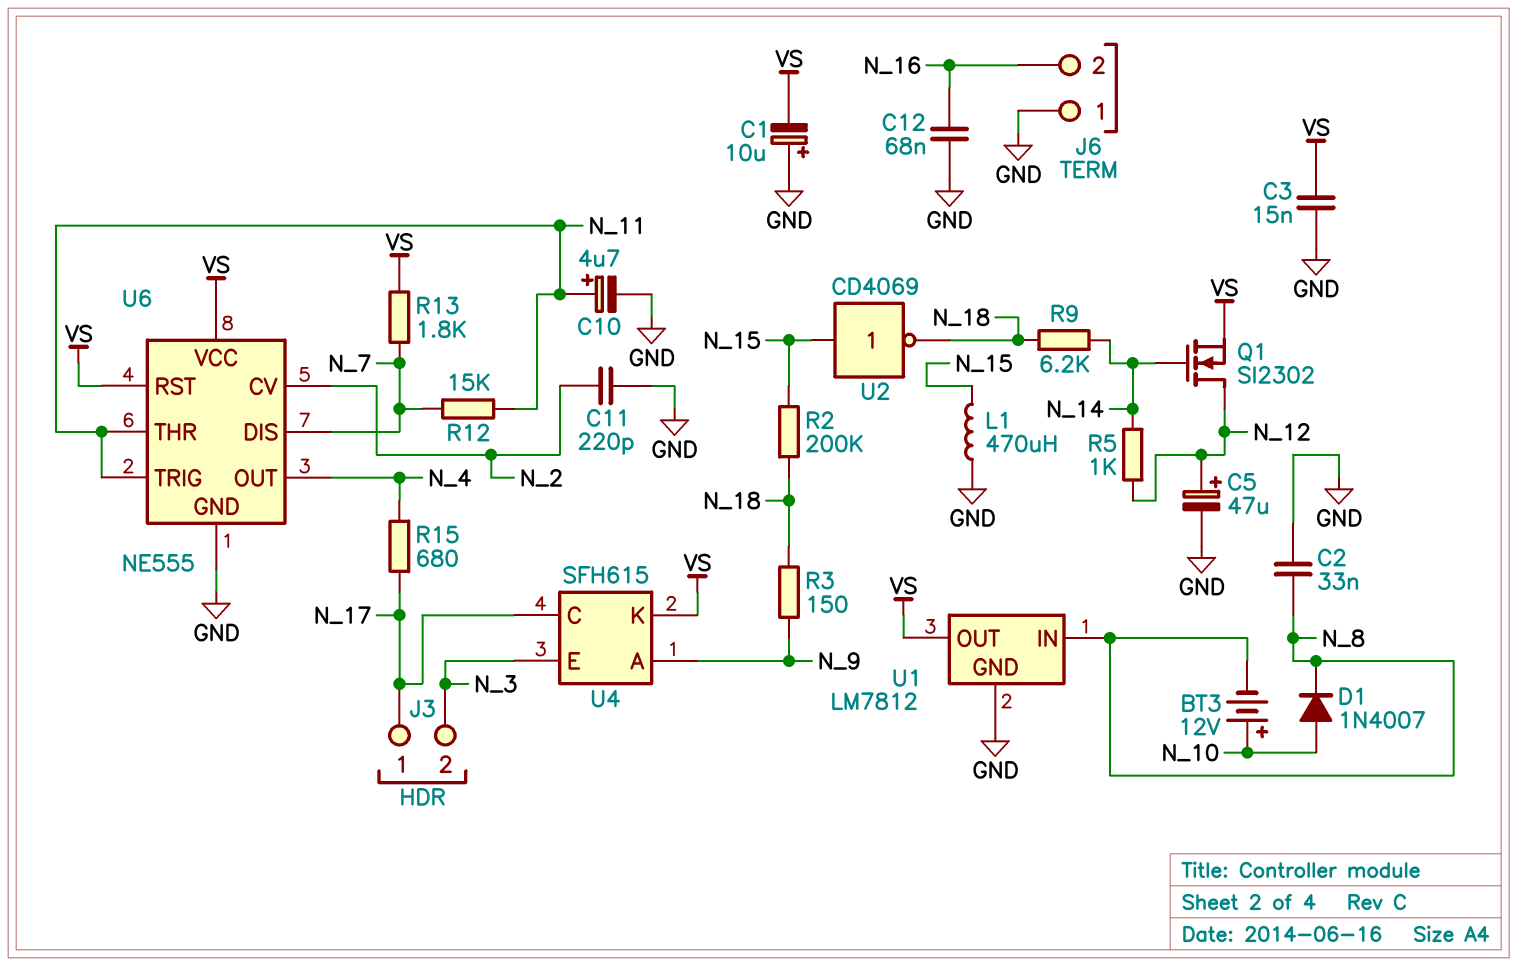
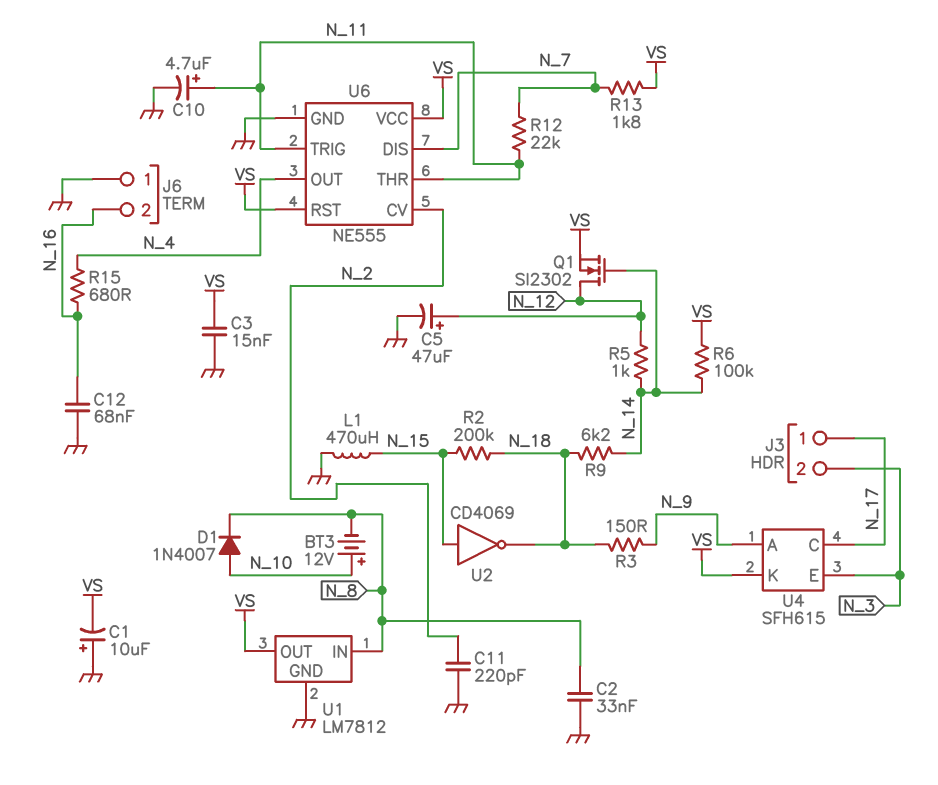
R6: none -> 100k (N_14, VS)
R12: 15k (N_7, N_11) -> 22k (N_7, N_11)
R15: 680 (N_4, N_17) -> 680 (N_4, N_16)

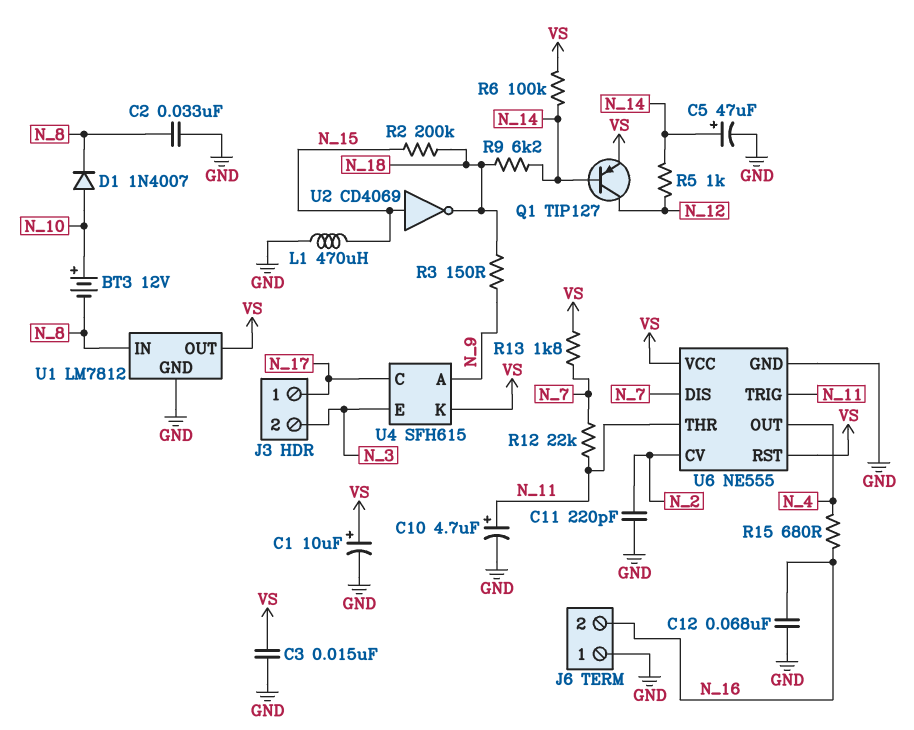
C1: 10uF (plus GND, minus VS) -> 10uF (plus VS, minus GND)
C5: 47uF (plus N_12, minus GND) -> 47uF (plus N_14, minus GND)
Q1: NMOS SI2302 (G N_14, D N_12, S VS) -> PNP TIP127 (B N_14, C N_12, E VS)

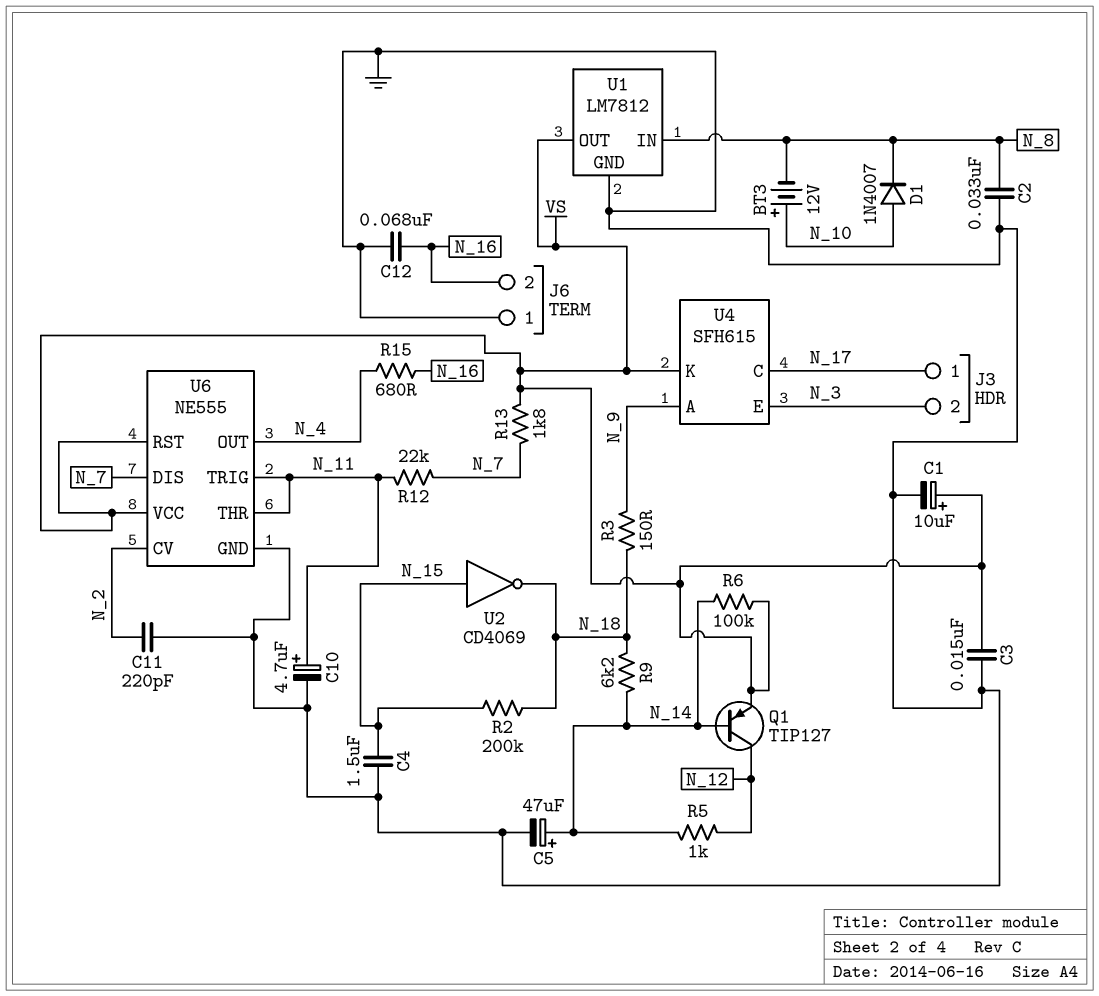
C4: none -> 1.5uF (GND, N_15)
L1: 470uH (GND, N_15) -> none

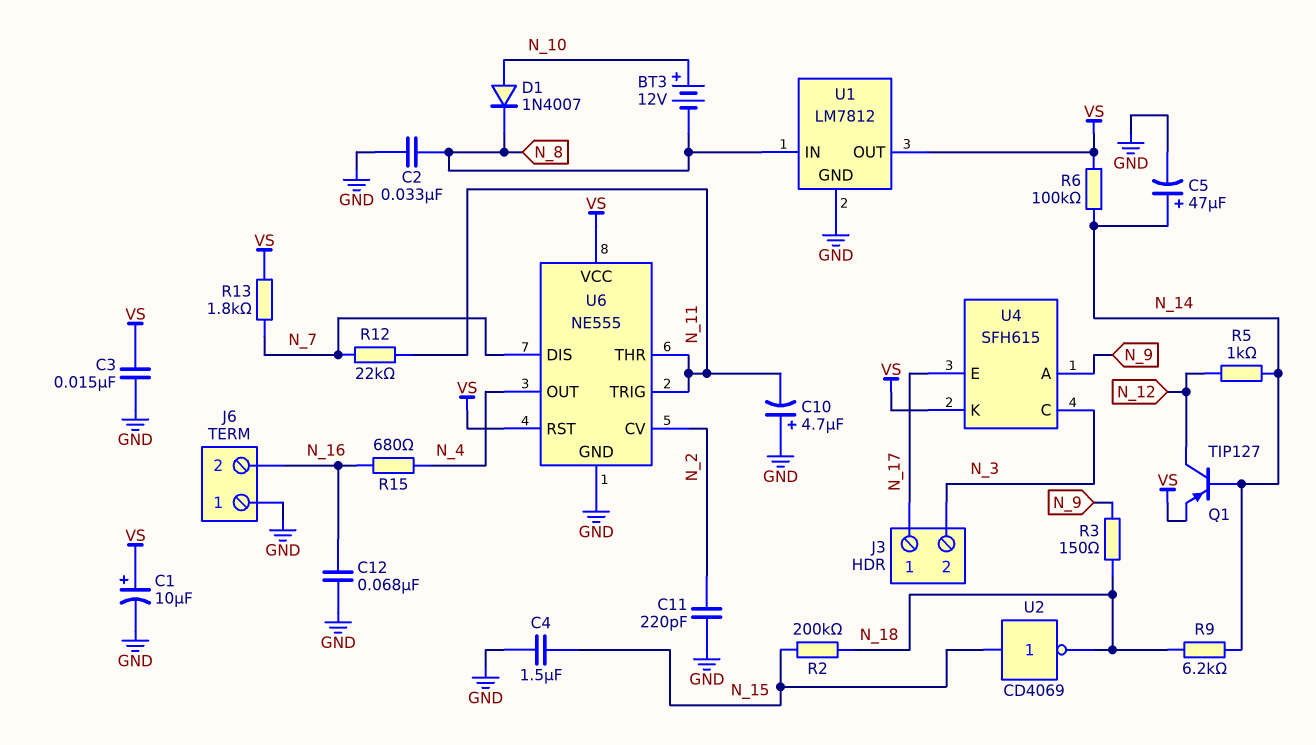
C10: 4.7uF (plus N_11, minus GND) -> 4.7uF (plus GND, minus N_11)
U4 pin C: N_17 -> N_3
U4 pin E: N_3 -> N_17

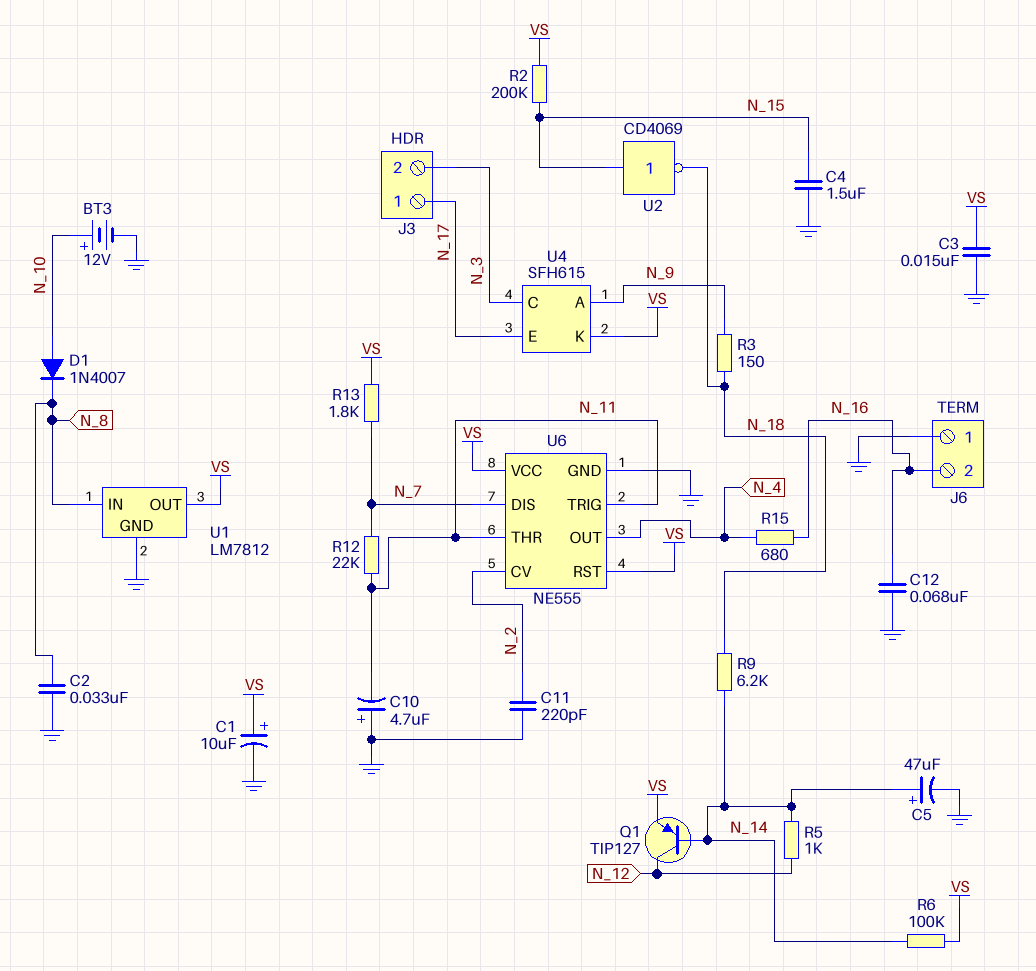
BT3: 12V (plus N_10, minus N_8) -> 12V (plus N_10, minus GND)
R2: 200k (N_15, N_18) -> 200k (N_15, VS)

